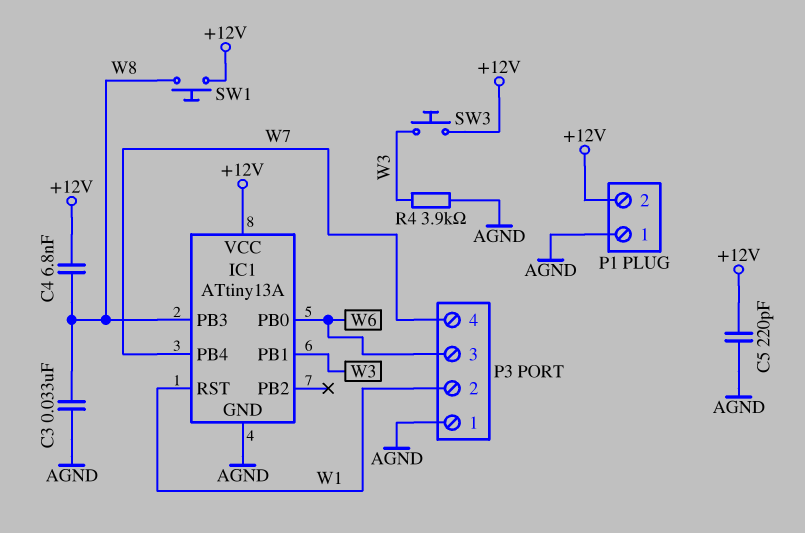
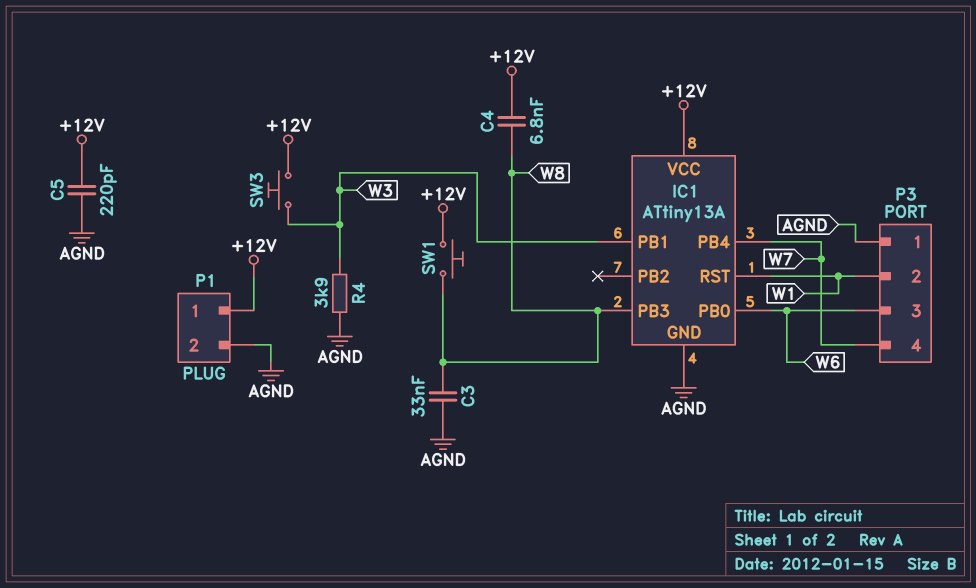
P1 pin 1: AGND -> +12V
P1 pin 2: +12V -> AGND

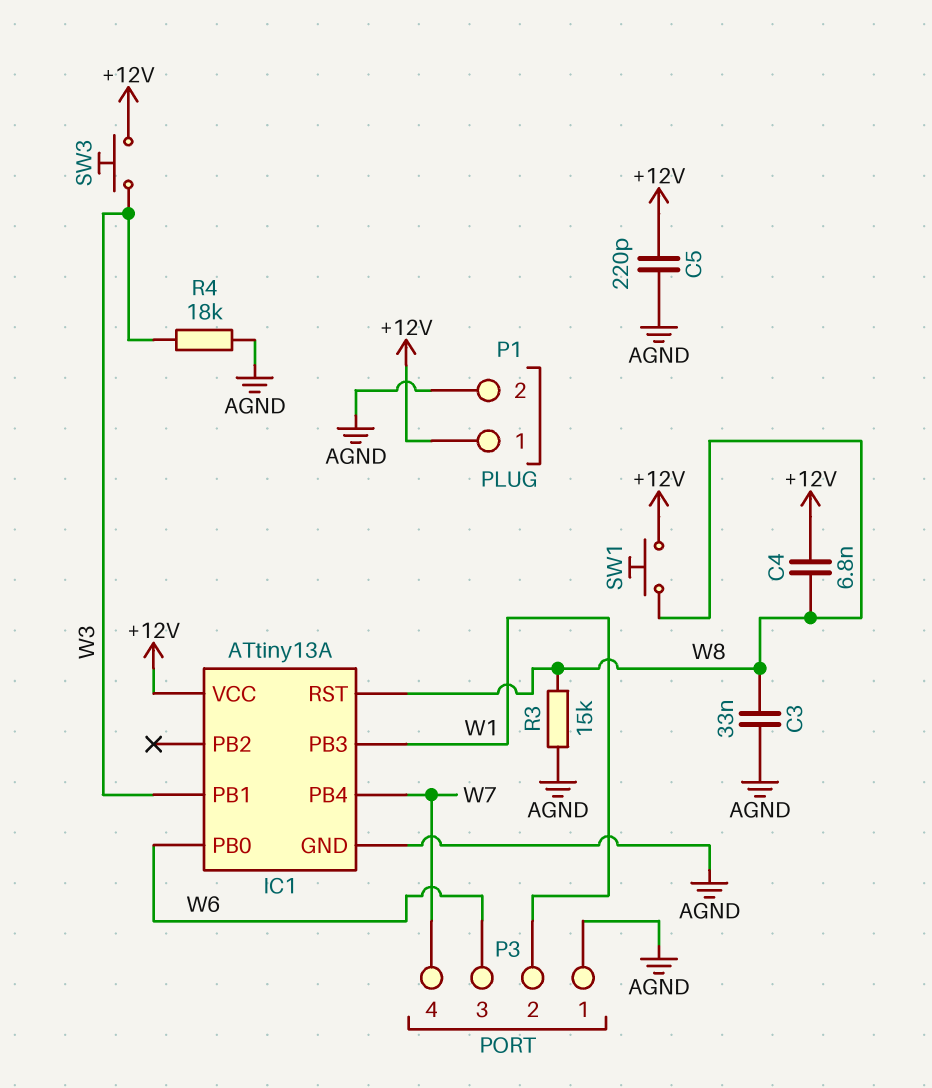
IC1 pin PB3: W8 -> W1
IC1 pin RST: W1 -> W8
R3: none -> 15k (AGND, W8)
R4: 3.9k (AGND, W3) -> 18k (AGND, W3)

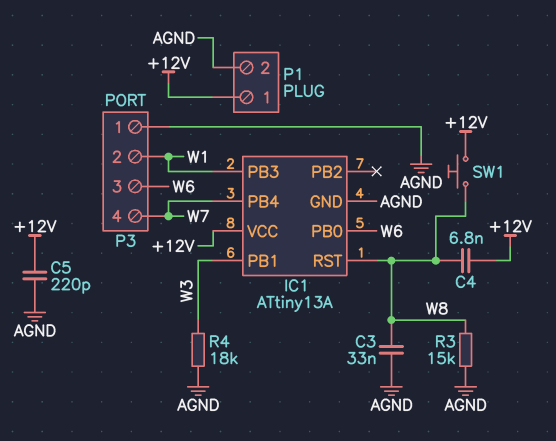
SW3: button (+12V, W3) -> none

